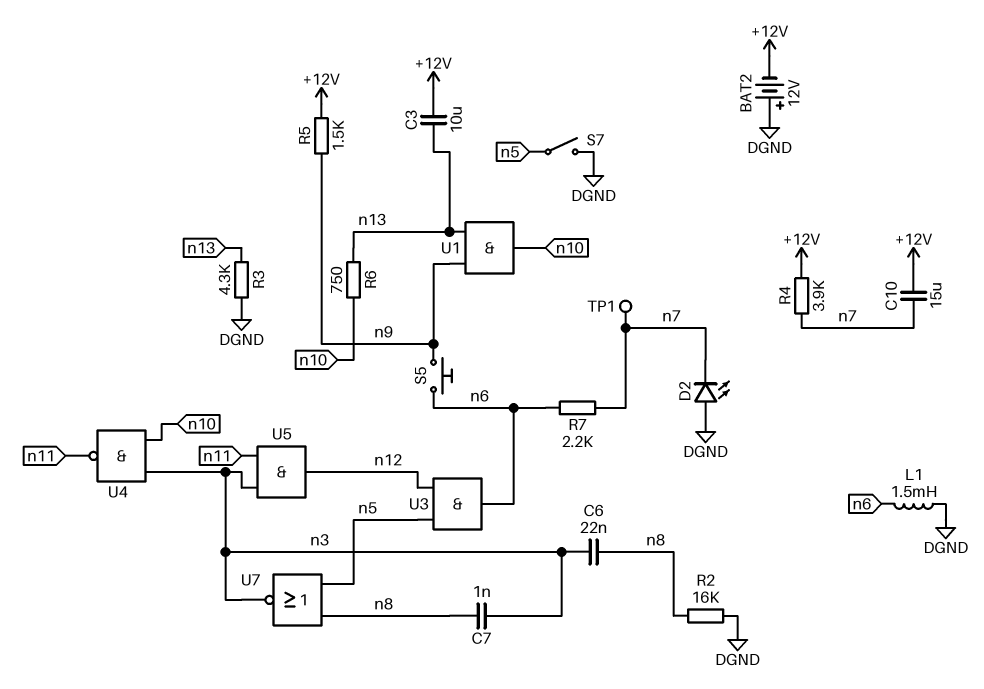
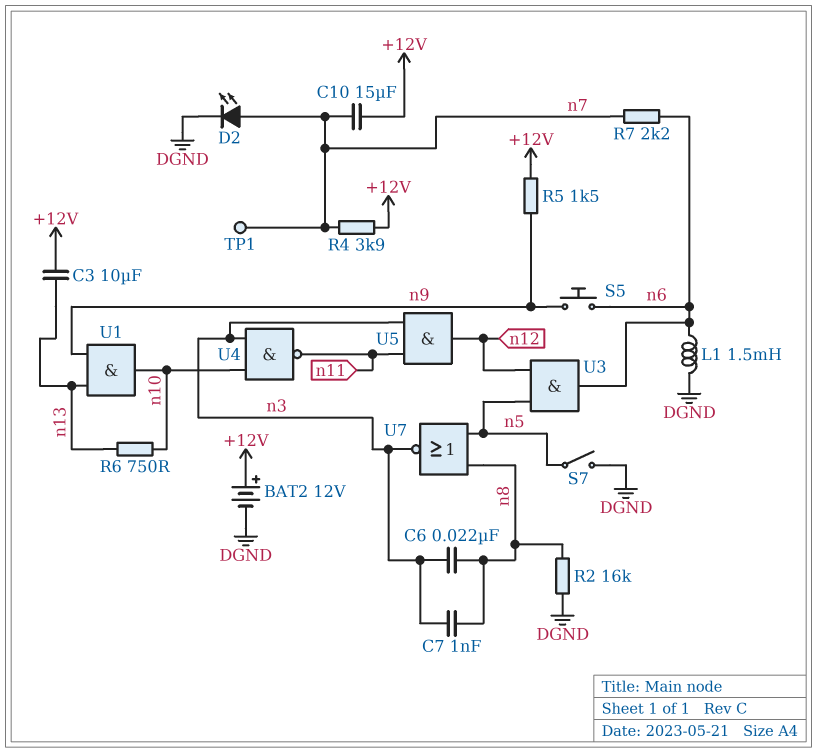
BAT2: 12V (plus DGND, minus +12V) -> 12V (plus +12V, minus DGND)
D2: LED (A DGND, K n7) -> LED (A n7, K DGND)
R3: 4.3k (DGND, n13) -> none

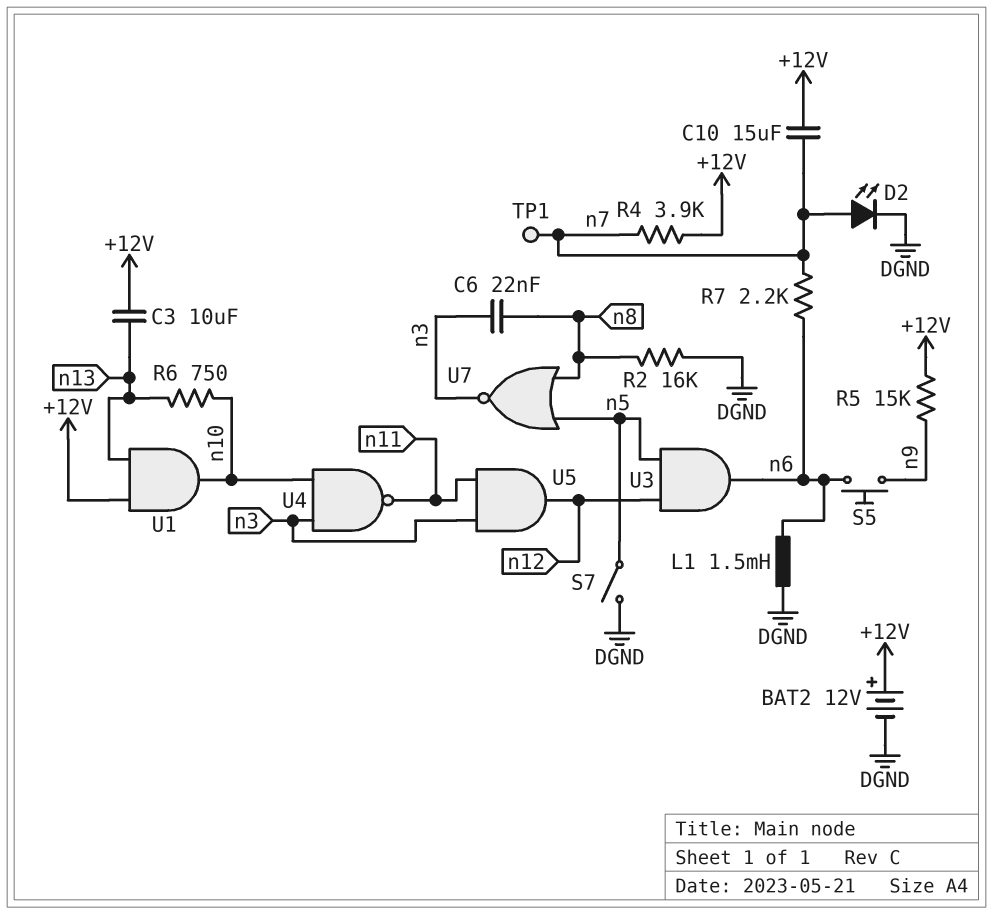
C7: 1nF (n3, n8) -> none
R5: 1.5k (+12V, n9) -> 15k (+12V, n9)
U1: AND (in n9, in n13, out n10) -> AND (in +12V, in n13, out n10)

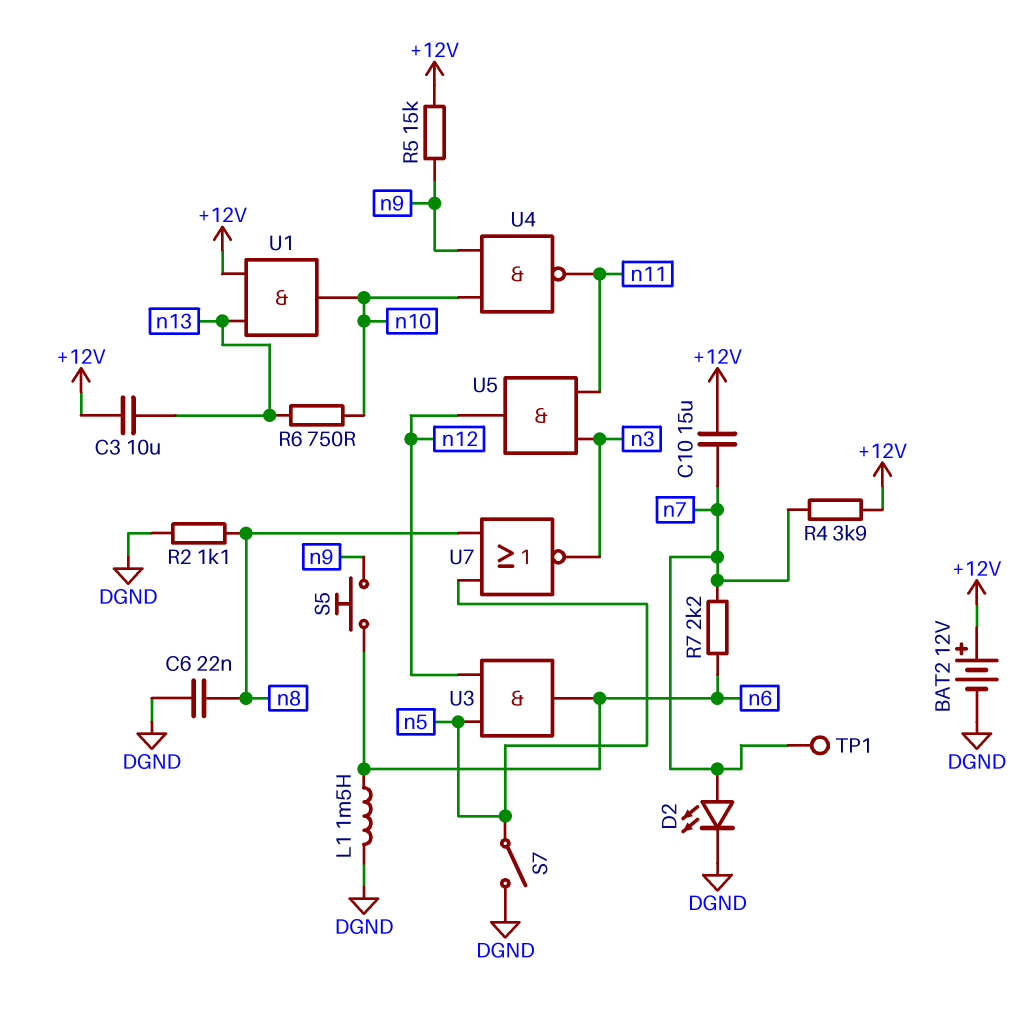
C6: 22nF (n3, n8) -> 22nF (DGND, n8)
R2: 16k (DGND, n8) -> 1.1k (DGND, n8)
U4: NAND (in n3, in n10, out n11) -> NAND (in n9, in n10, out n11)

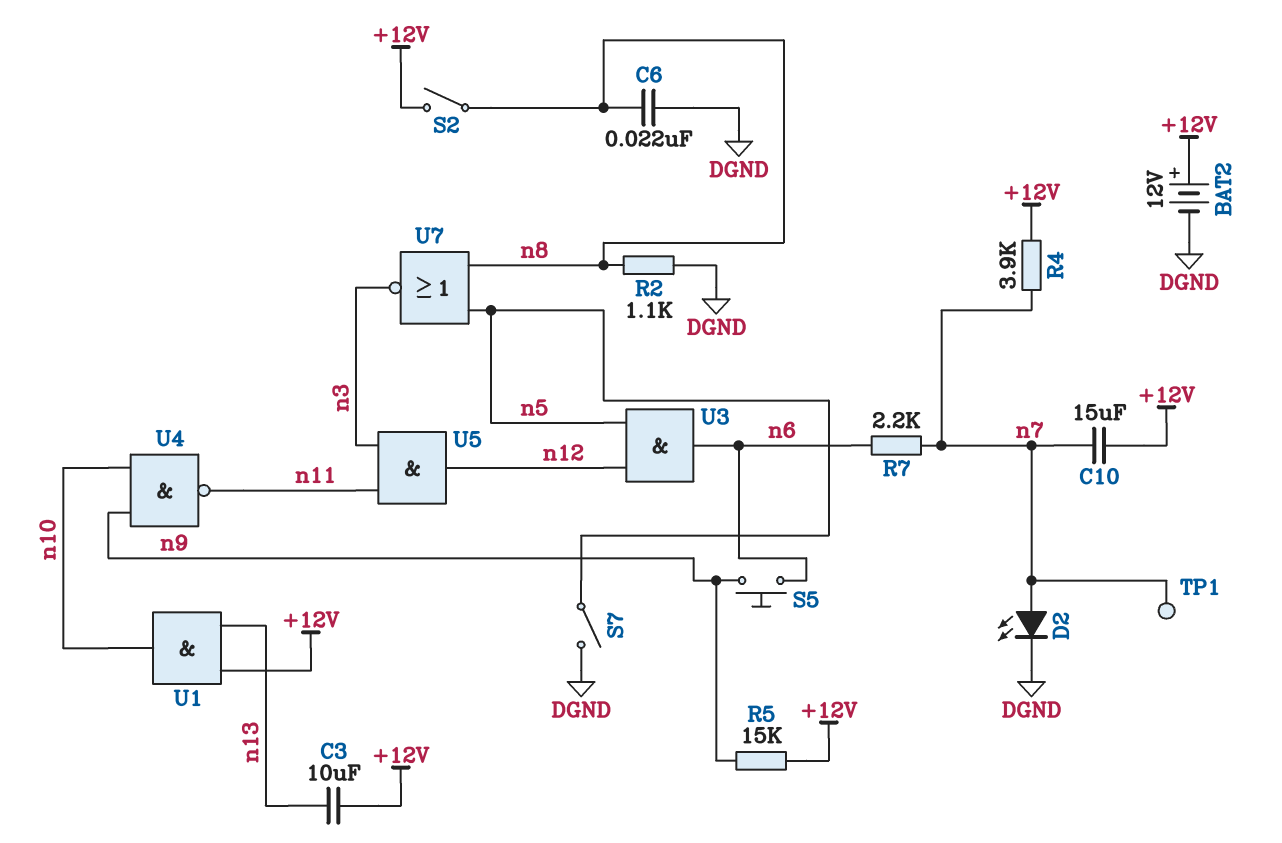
L1: 1.5mH (DGND, n6) -> none
R6: 750 (n10, n13) -> none
S2: none -> switch (+12V, n8)

